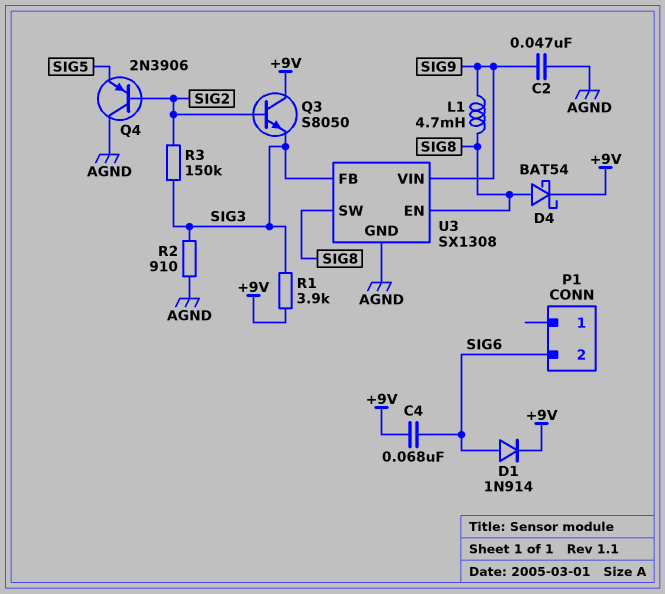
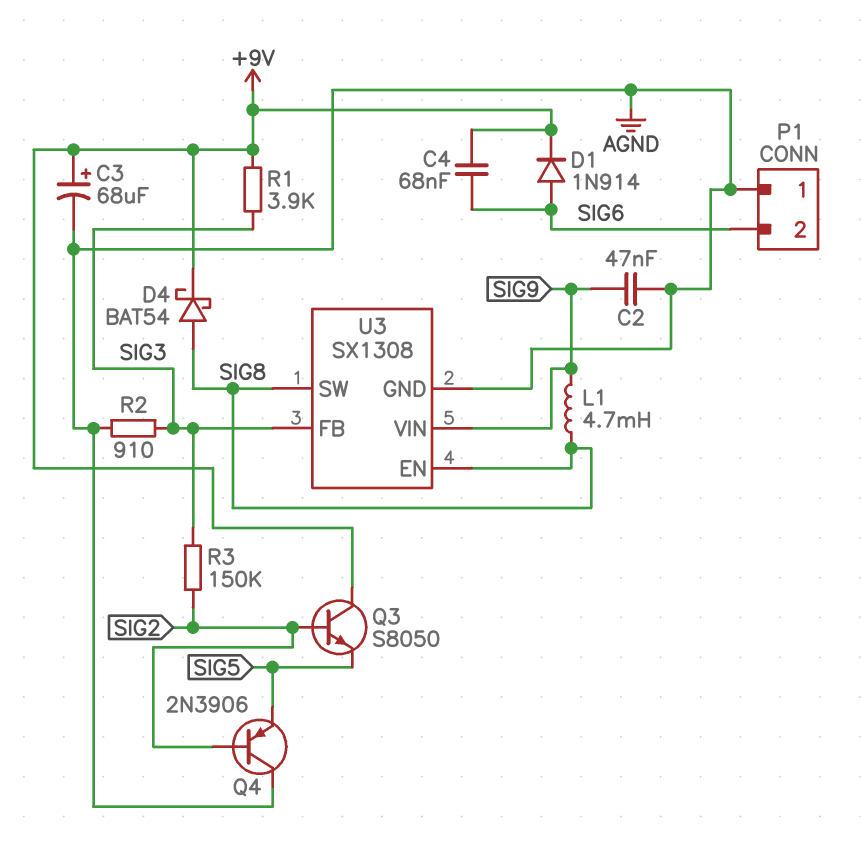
C3: none -> 68uF (plus +9V, minus AGND)
P1 pin 1: none -> AGND
Q3: NPN S8050 (B SIG2, C +9V, E SIG3) -> NPN S8050 (B SIG2, C +9V, E SIG5)

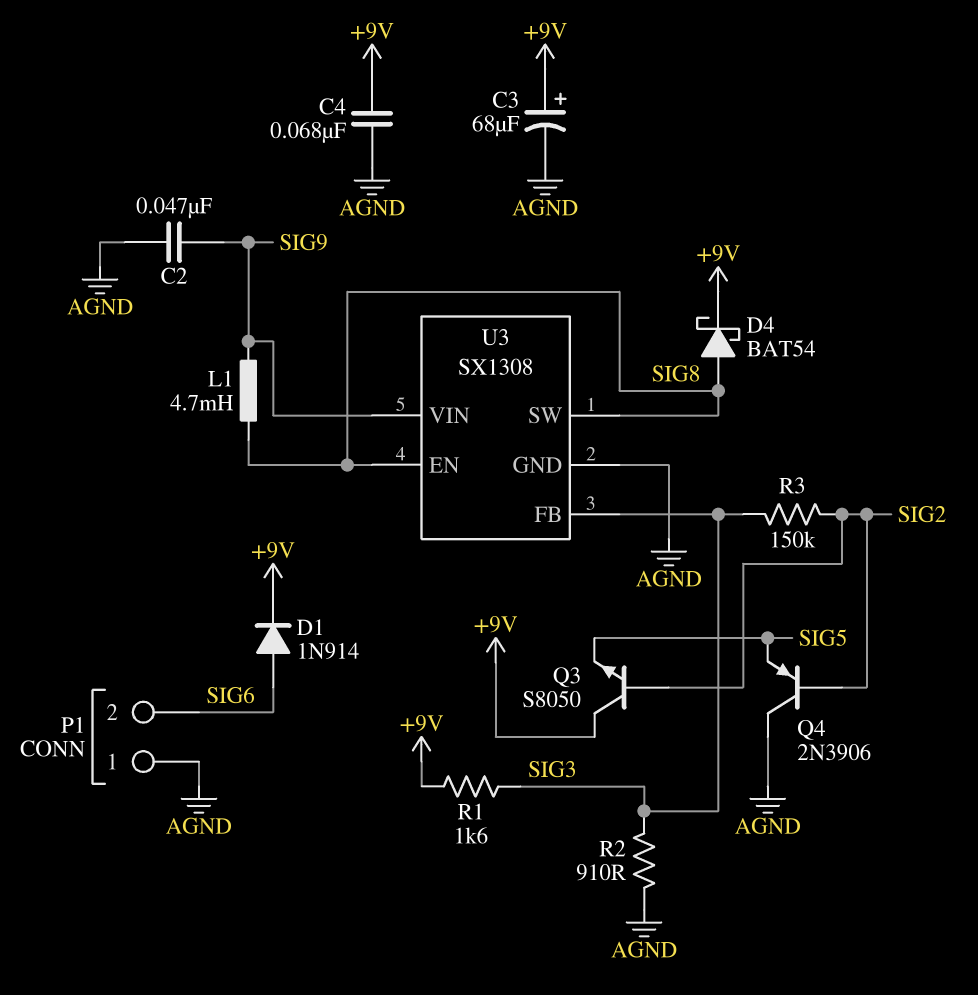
C4: 68nF (+9V, SIG6) -> 68nF (+9V, AGND)
R1: 3.9k (+9V, SIG3) -> 1.6k (+9V, SIG3)

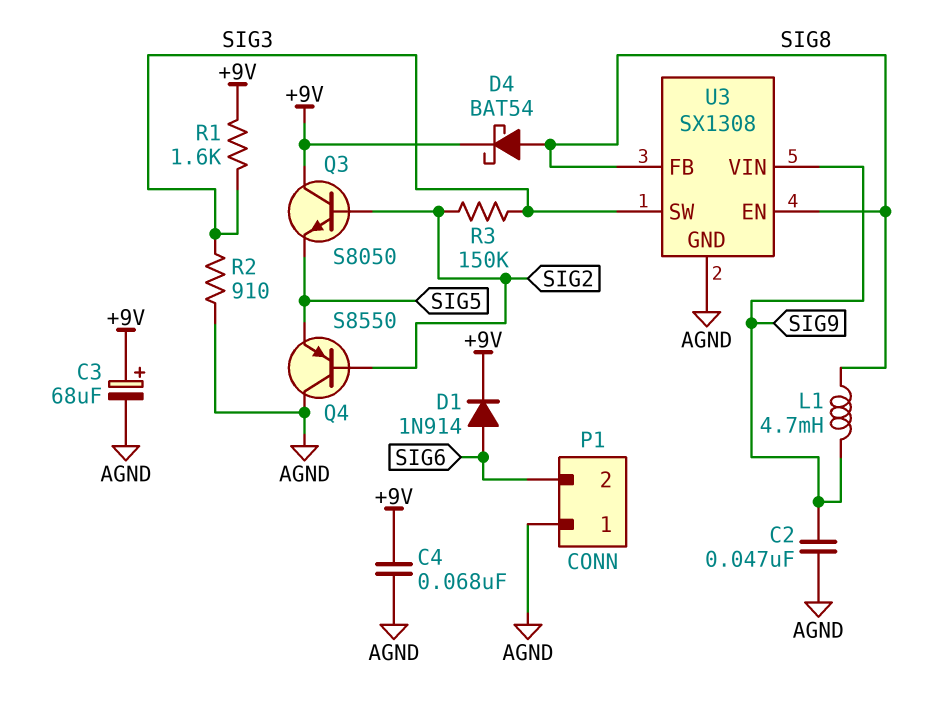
Q4: PNP 2N3906 (B SIG2, C AGND, E SIG5) -> PNP S8550 (B SIG2, C AGND, E SIG5)
U3 pin FB: SIG3 -> SIG8
U3 pin SW: SIG8 -> SIG3

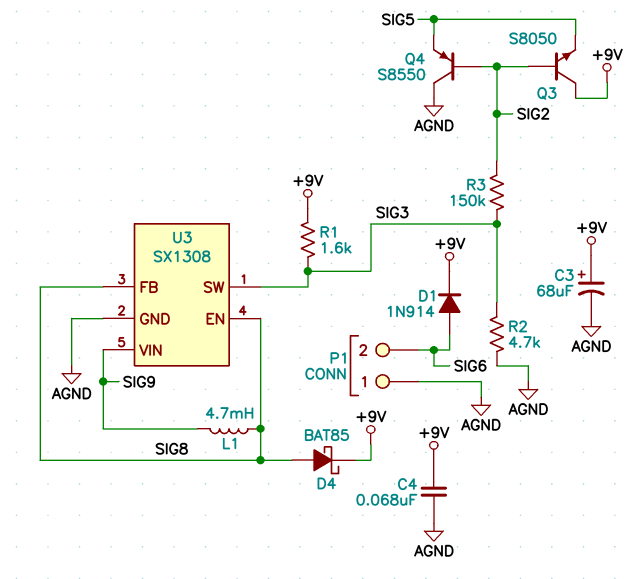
C2: 47nF (AGND, SIG9) -> none
D4: schottky BAT54 (A SIG8, K +9V) -> schottky BAT85 (A SIG8, K +9V)
R2: 910 (AGND, SIG3) -> 4.7k (AGND, SIG3)

